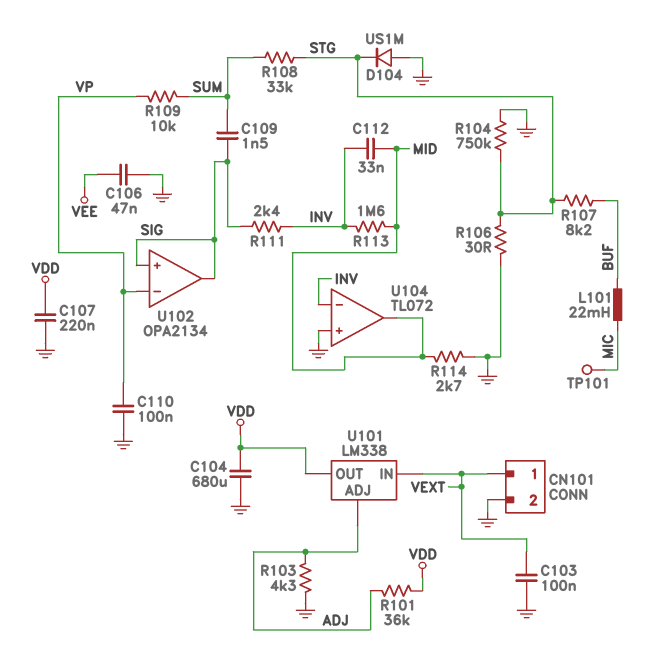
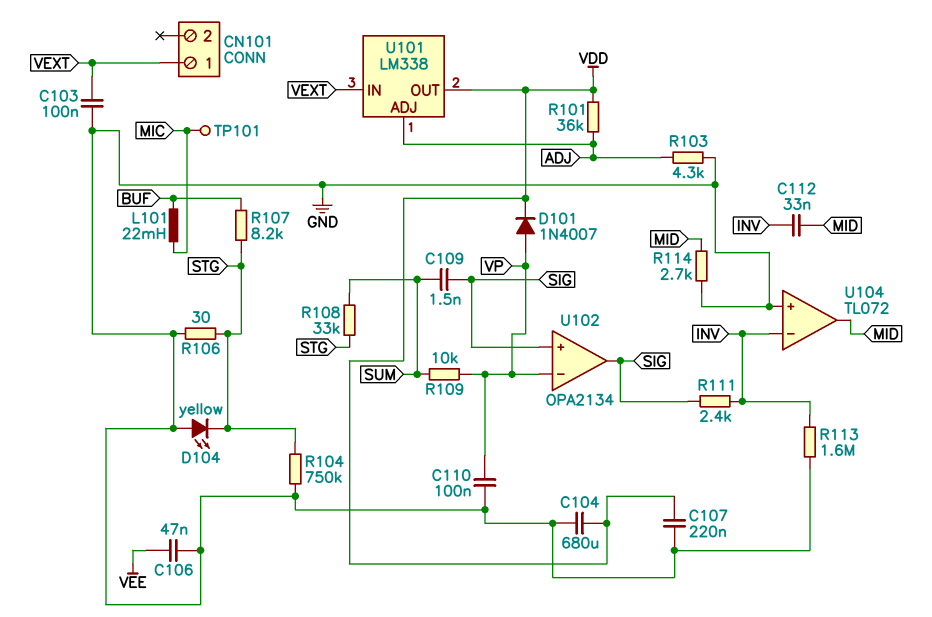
CN101 pin 2: GND -> none
D101: none -> diode 1N4007 (A VP, K VDD)
D104: diode US1M (A GND, K STG) -> LED yellow (A GND, K STG)
R113: 1.6M (INV, MID) -> 1.6M (GND, INV)

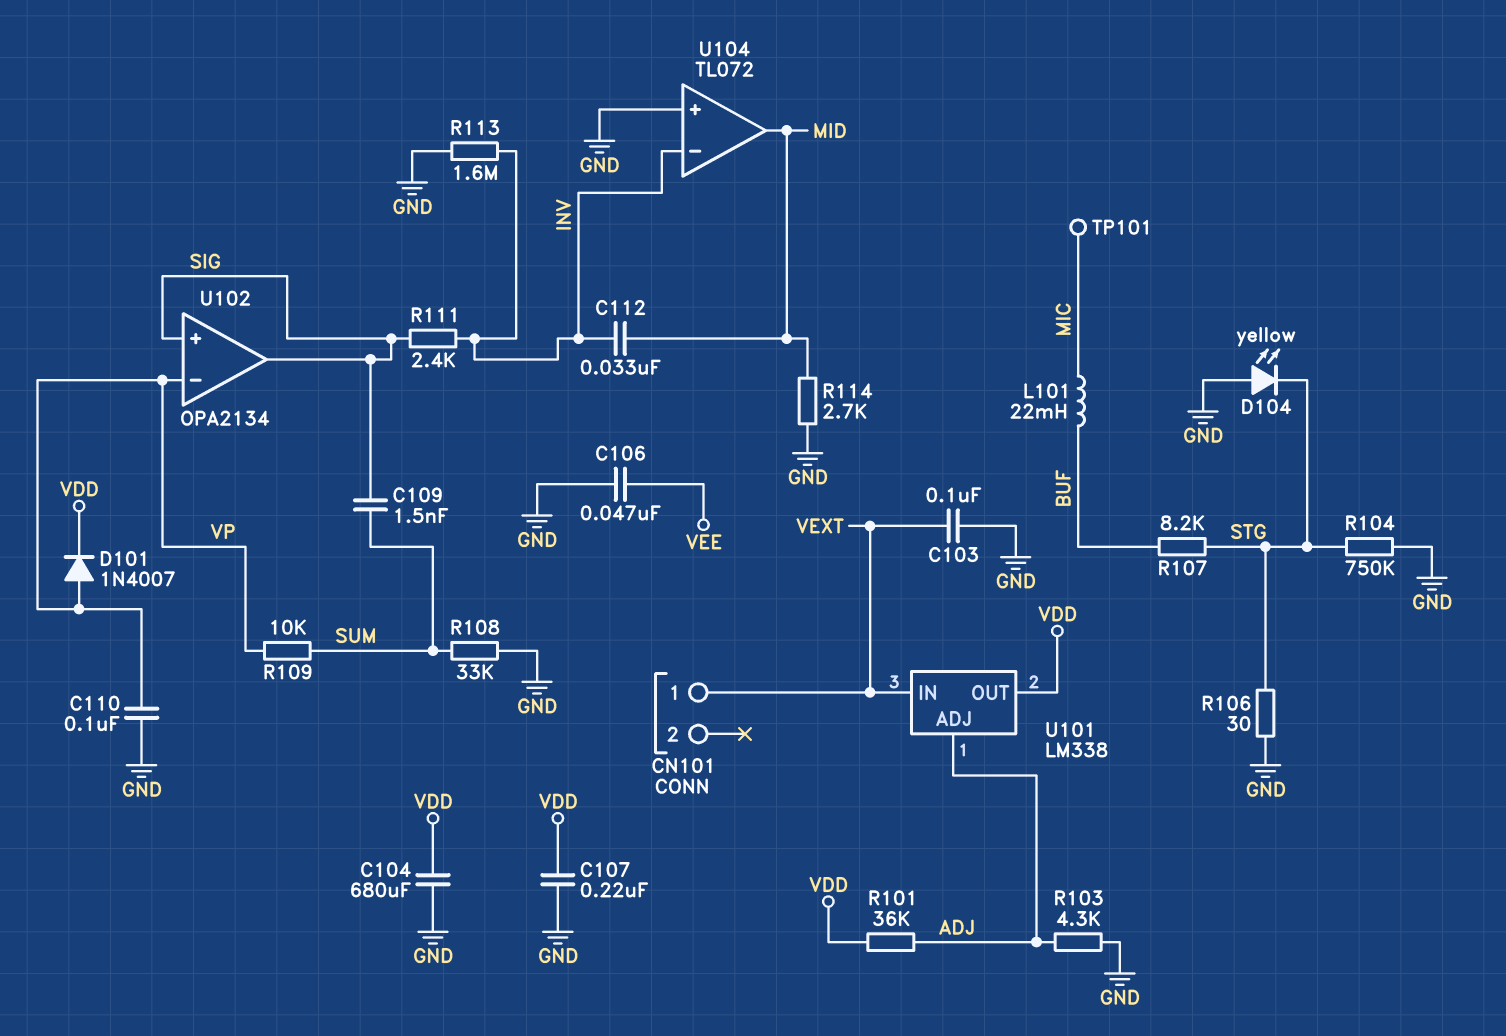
R108: 33k (STG, SUM) -> 33k (GND, SUM)

